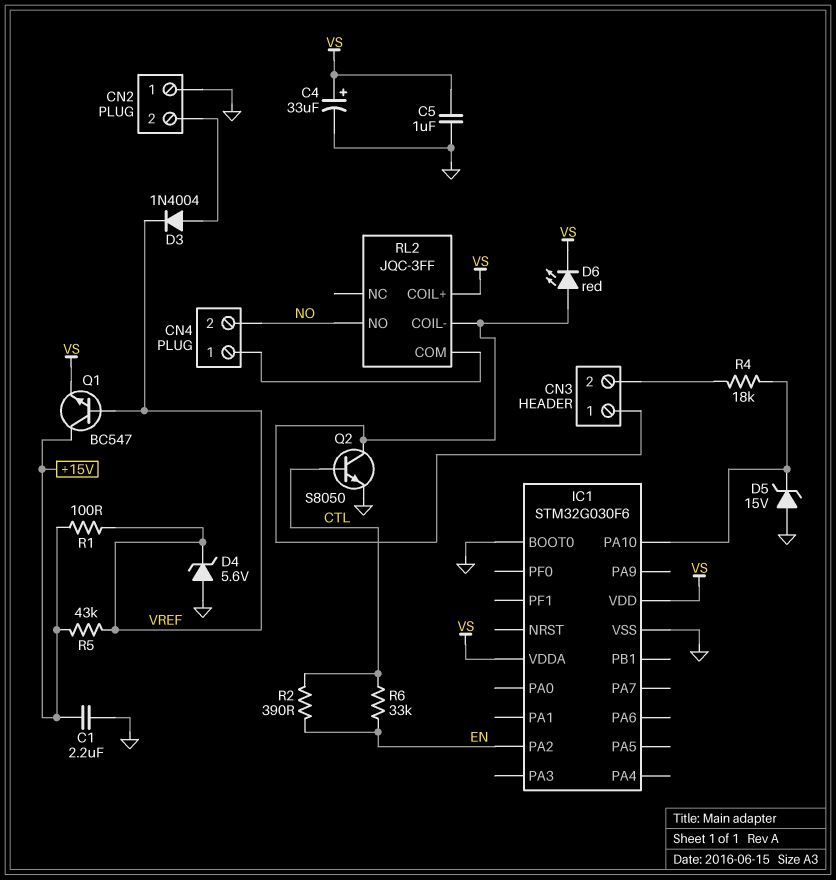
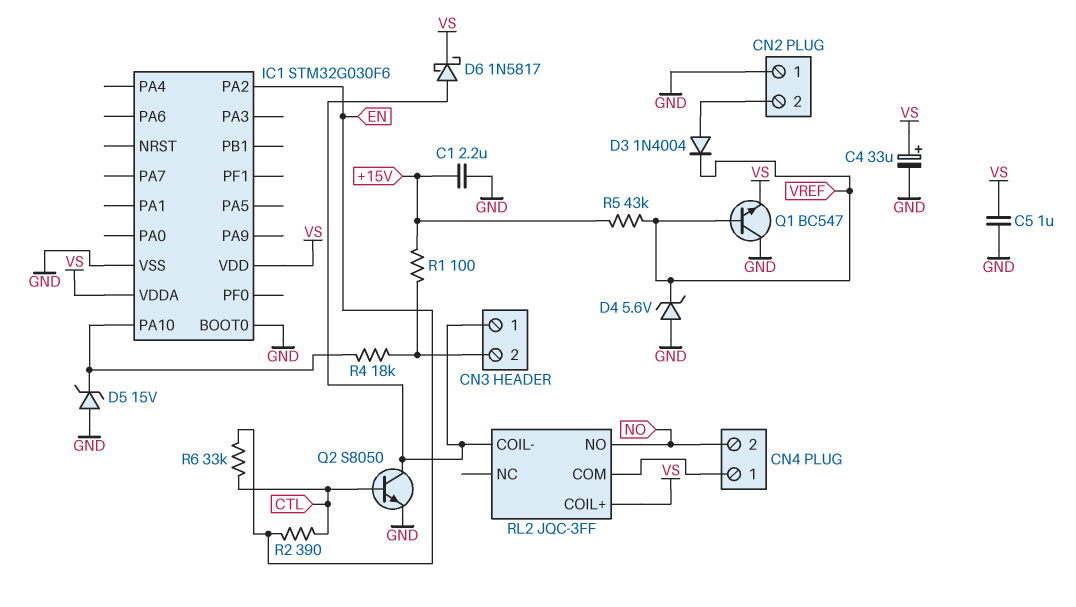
D6: LED red (A CN3/1, K VS) -> schottky 1N5817 (A CN3/1, K VS)
Q1: NPN BC547 (B VREF, C +15V, E VS) -> NPN BC547 (B VREF, C GND, E VS)
R1: 100 (+15V, VREF) -> 100 (+15V, CN3/2)

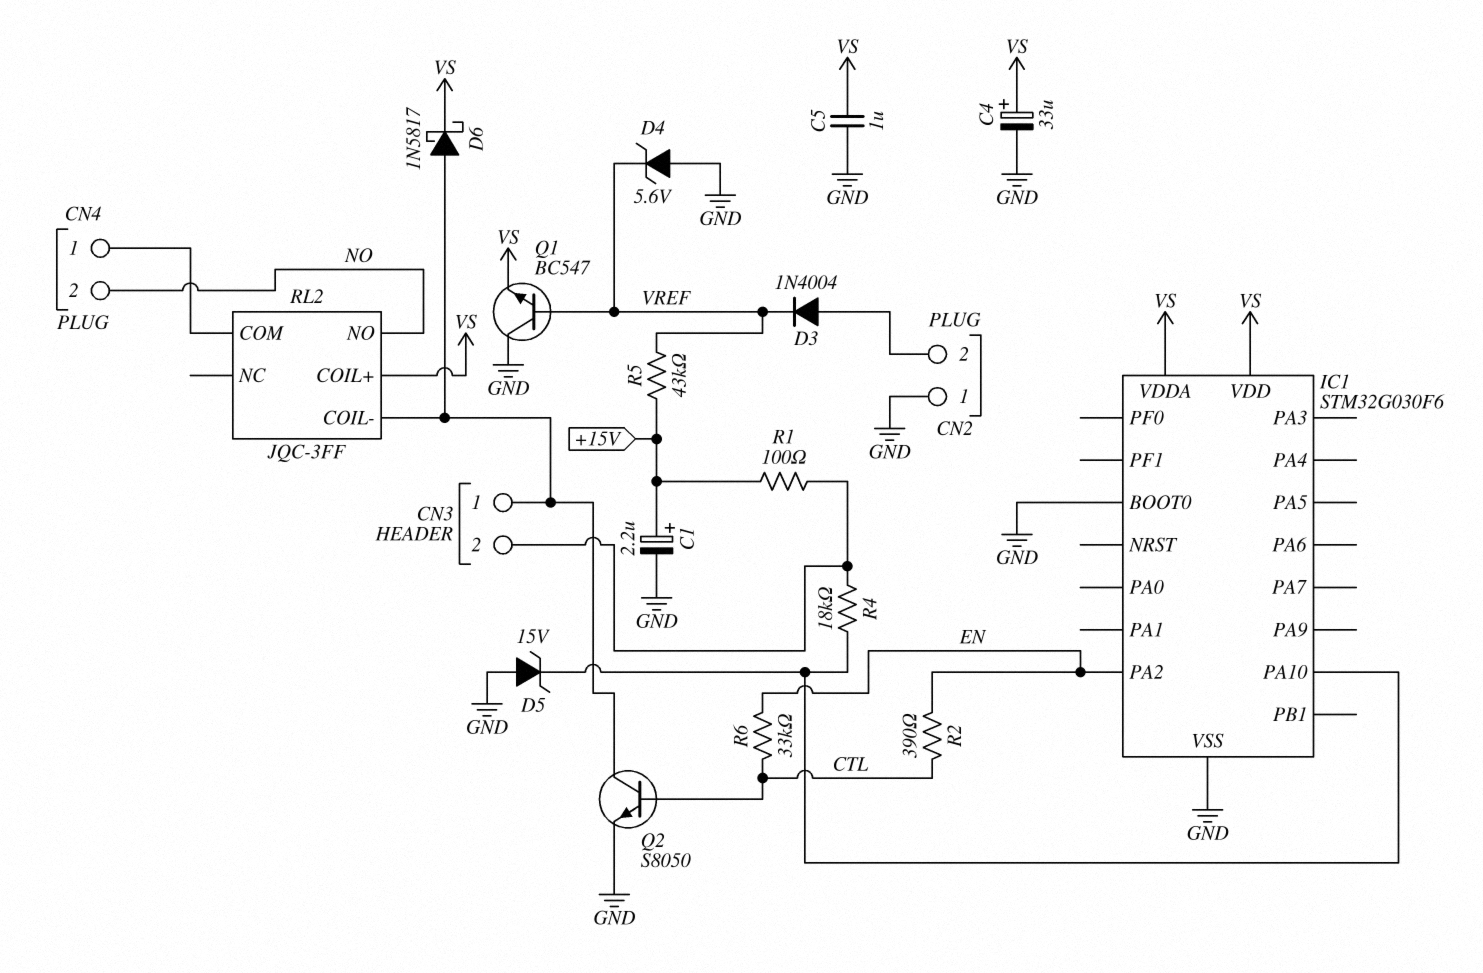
C1: 2.2uF (+15V, GND) -> 2.2uF (plus +15V, minus GND)

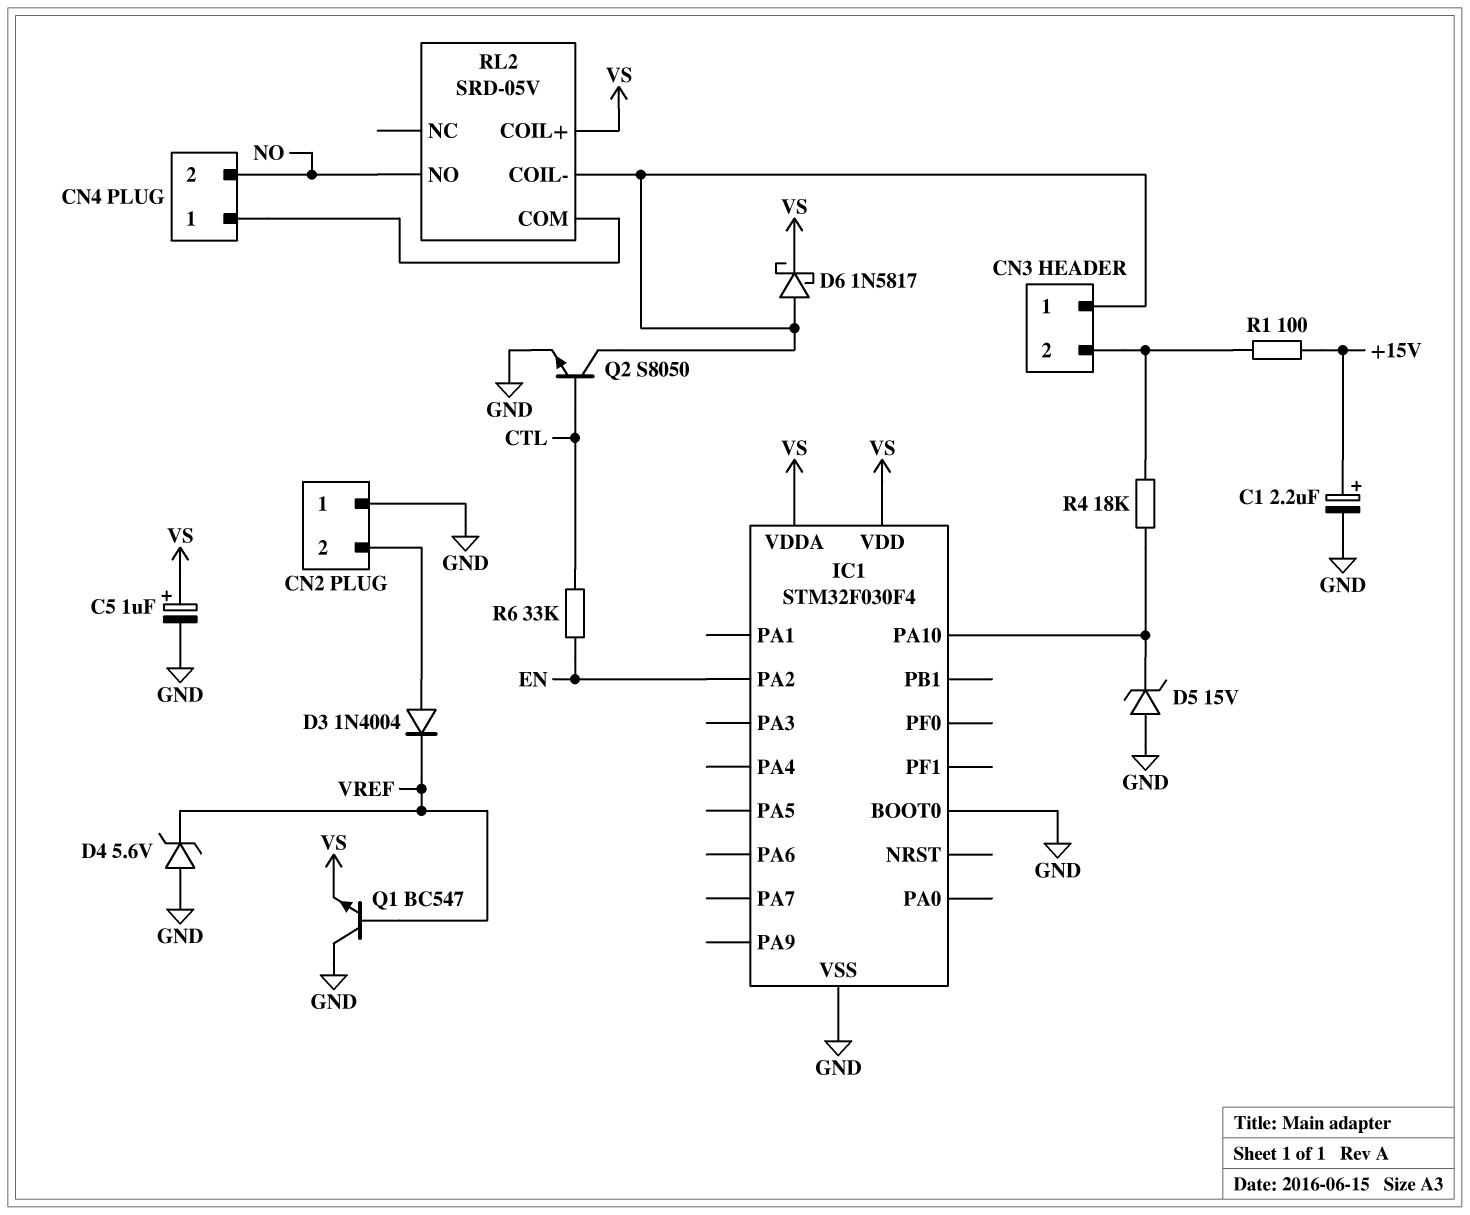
C4: 33uF (plus VS, minus GND) -> none
C5: 1uF (GND, VS) -> 1uF (plus VS, minus GND)
IC1: STM32G030F6 -> STM32F030F4
R2: 390 (CTL, EN) -> none
R5: 43k (+15V, VREF) -> none
RL2: JQC-3FF -> SRD-05V

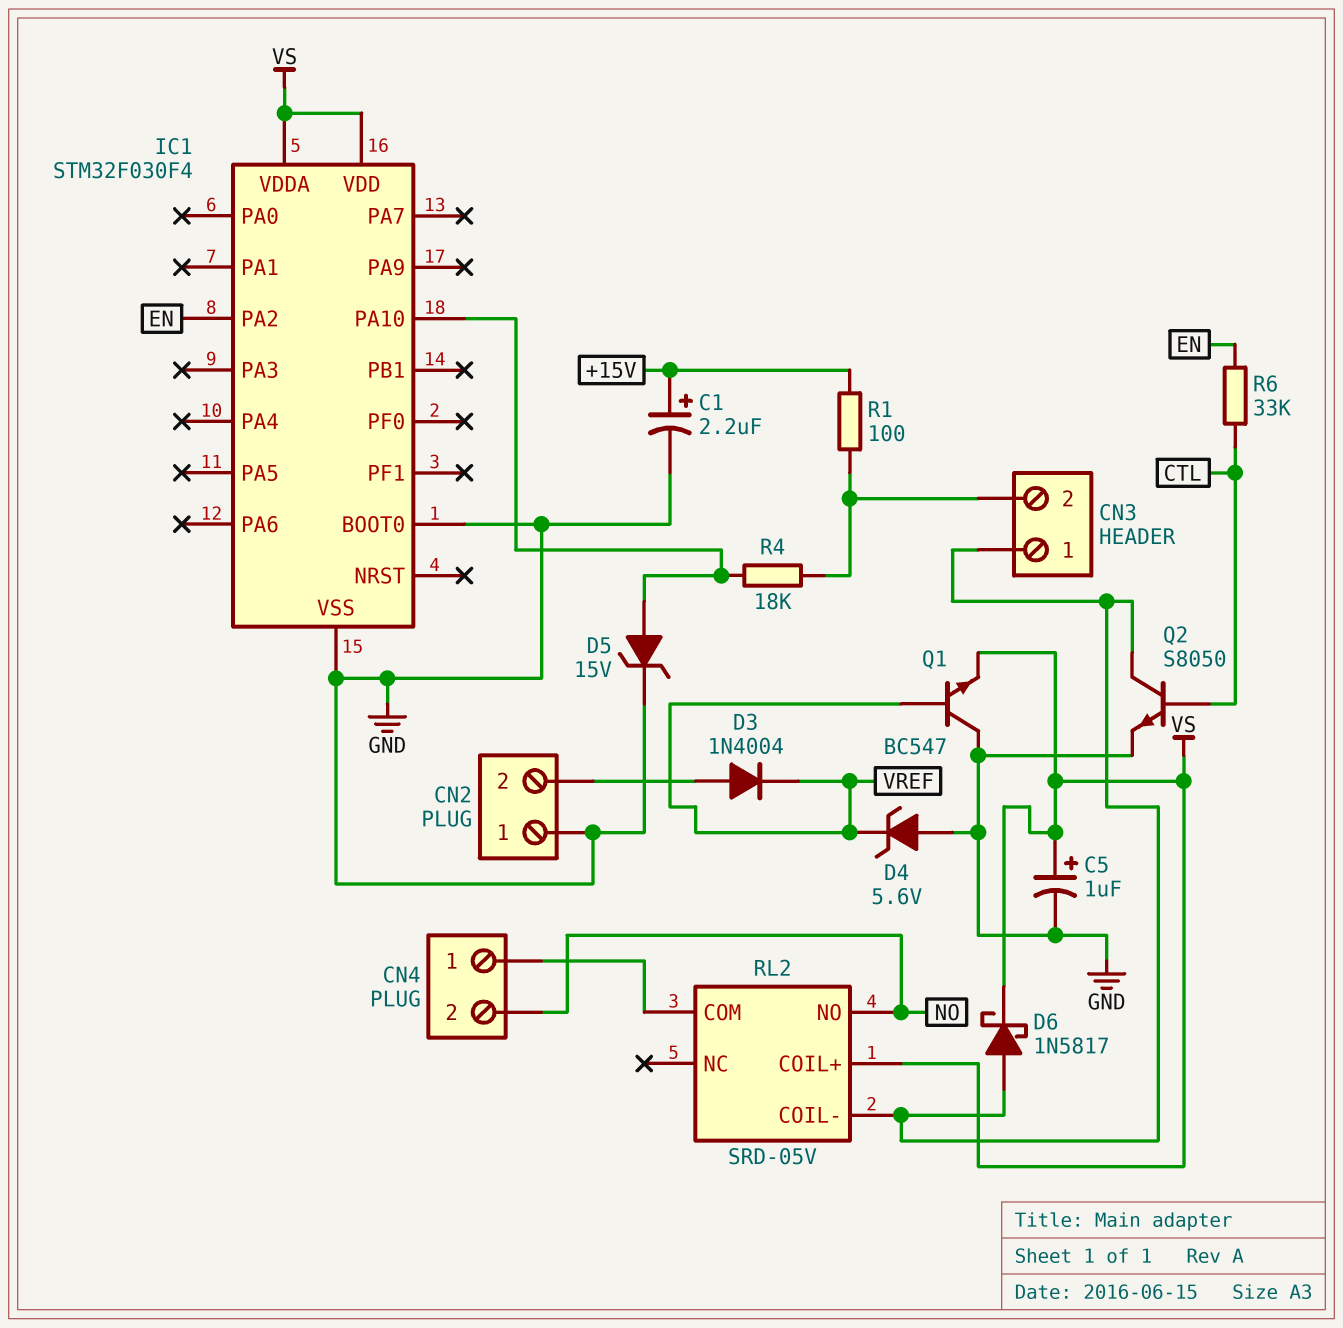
D5: zener 15V (A GND, K IC1/PA10) -> zener 15V (A IC1/PA10, K GND)

